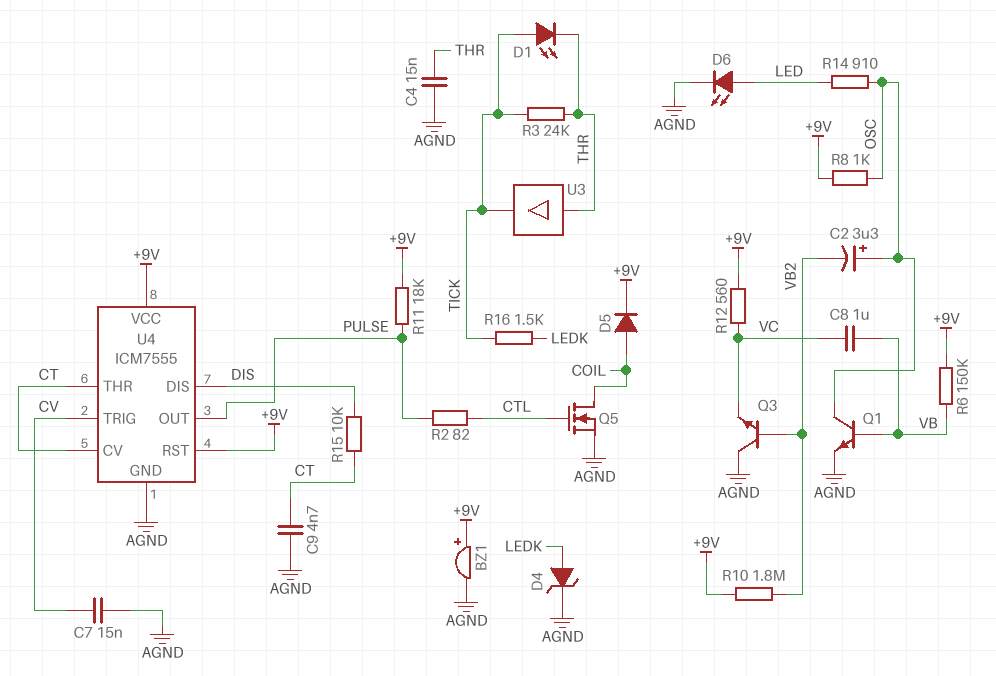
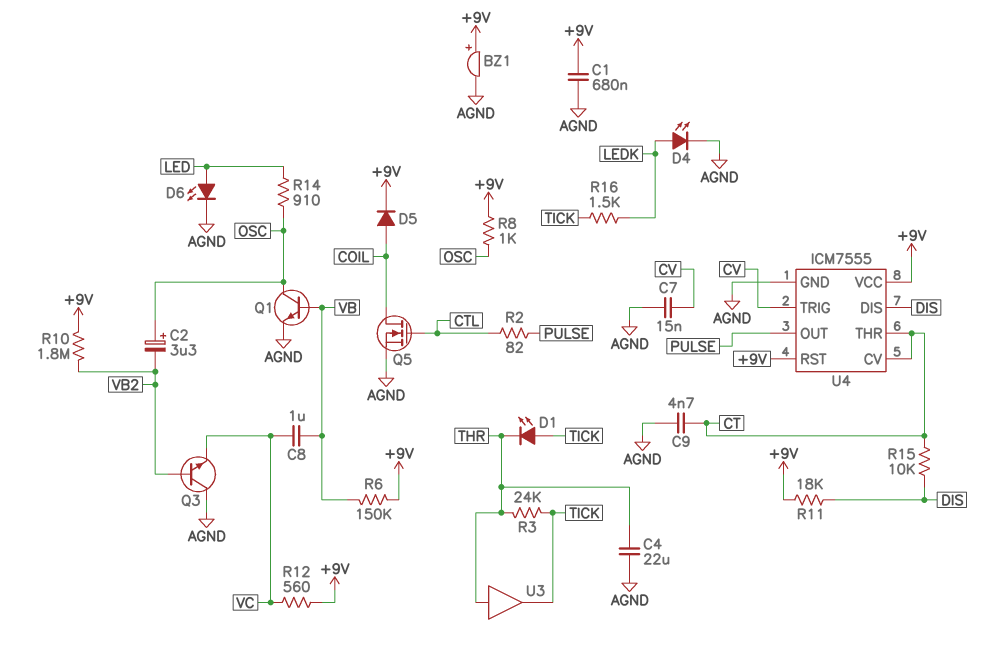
C1: none -> 680nF (+9V, AGND)
C4: 15nF (AGND, THR) -> 22uF (AGND, THR)
D4: zener (A LEDK, K AGND) -> LED (A LEDK, K AGND)
R11: 18k (+9V, PULSE) -> 18k (+9V, DIS)

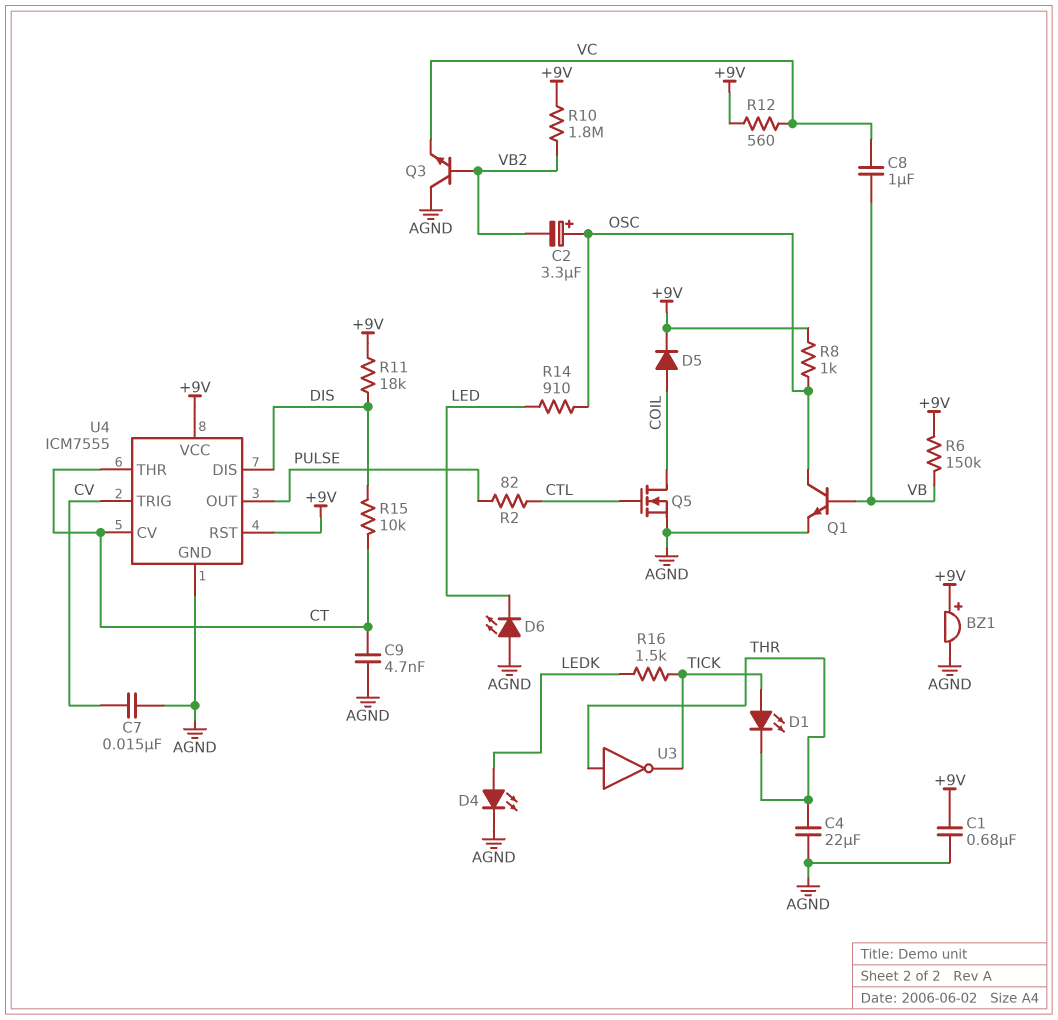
D6: LED (A LED, K AGND) -> LED (A AGND, K LED)
R3: 24k (THR, TICK) -> none
U3: buffer (in THR, out TICK) -> NOT (in THR, out TICK)

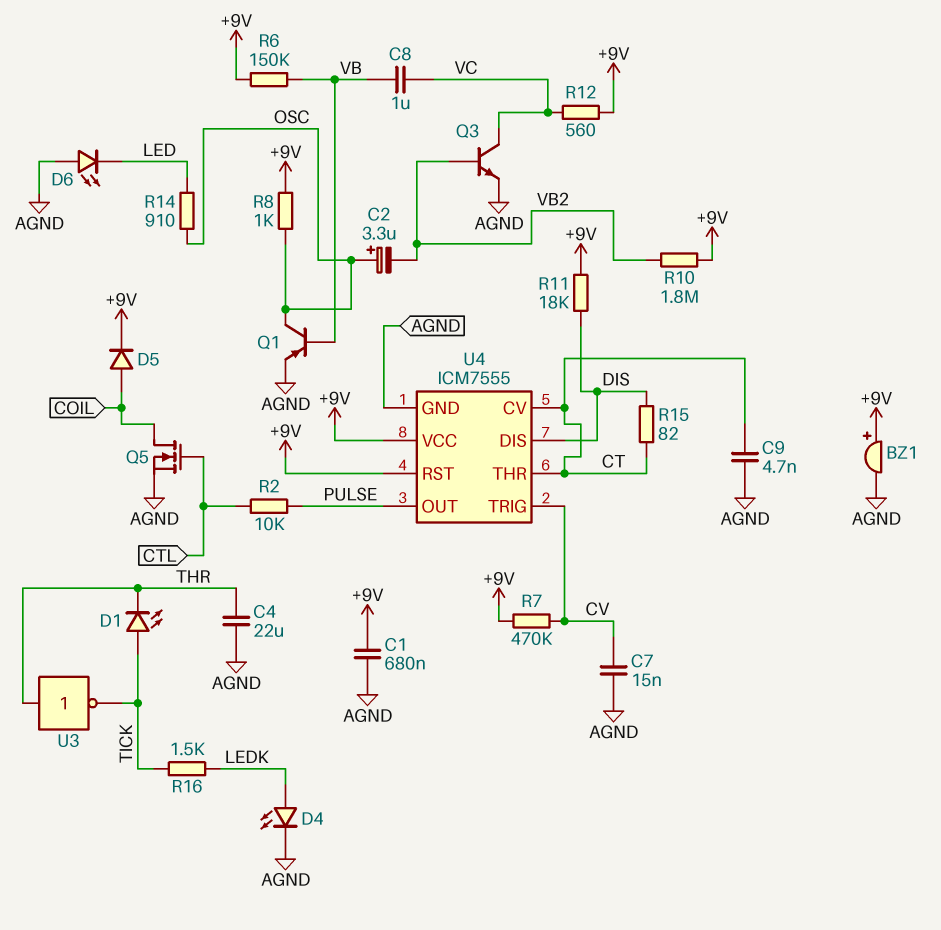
Q1: NPN (B VB, C OSC, E AGND) -> PNP (B VB, C OSC, E AGND)
Q3: NPN (B VB2, C AGND, E VC) -> NPN (B VB2, C VC, E AGND)
R2: 82 (CTL, PULSE) -> 10k (CTL, PULSE)
R7: none -> 470k (+9V, CV)
R15: 10k (CT, DIS) -> 82 (CT, DIS)

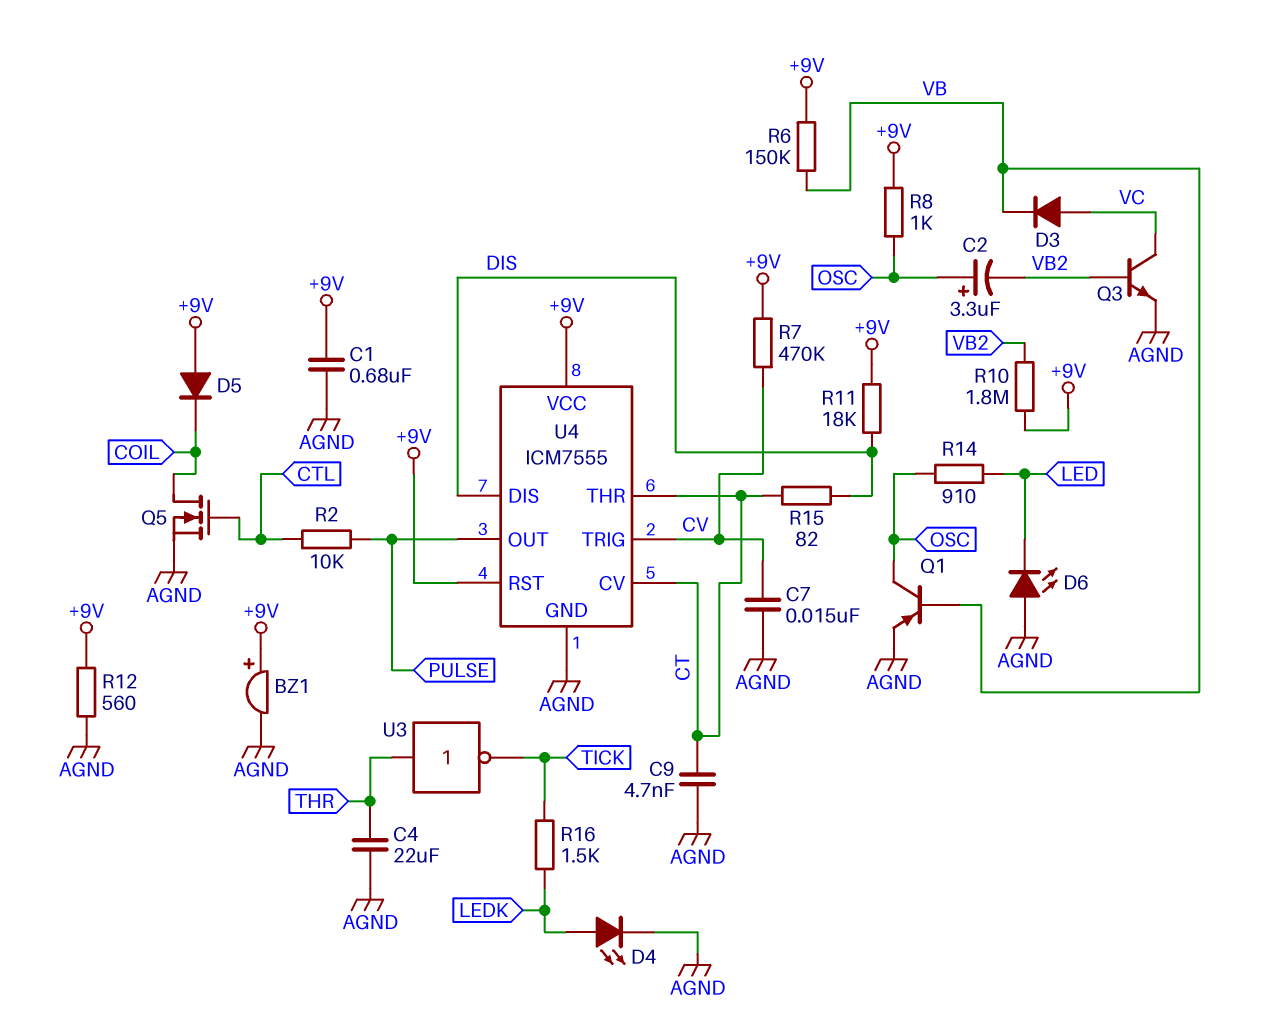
C8: 1uF (VB, VC) -> none
D1: LED (A TICK, K THR) -> none
D3: none -> diode (A VC, K VB)
D5: diode (A COIL, K +9V) -> diode (A +9V, K COIL)
R12: 560 (+9V, VC) -> 560 (+9V, AGND)

